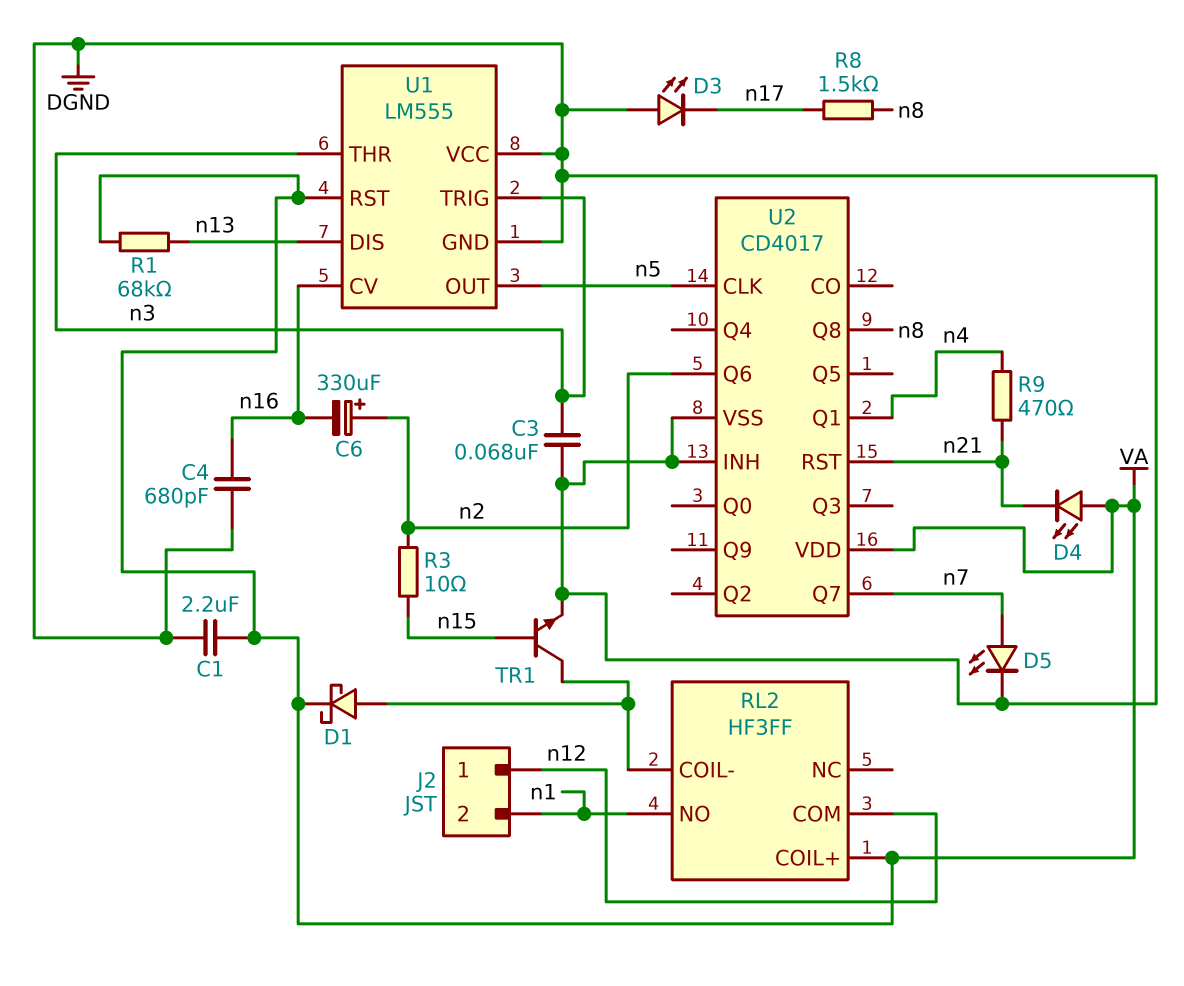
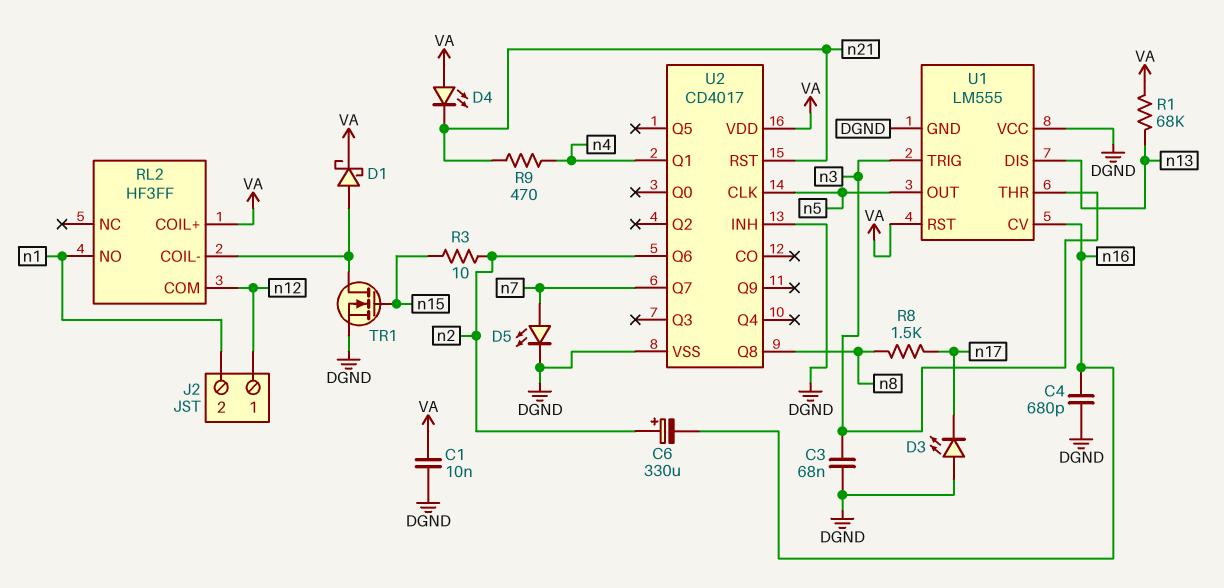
C1: 2.2uF (DGND, VA) -> 10nF (DGND, VA)
TR1: NPN (B n15, C RL2/COIL-, E DGND) -> NMOS (G n15, D RL2/COIL-, S DGND)

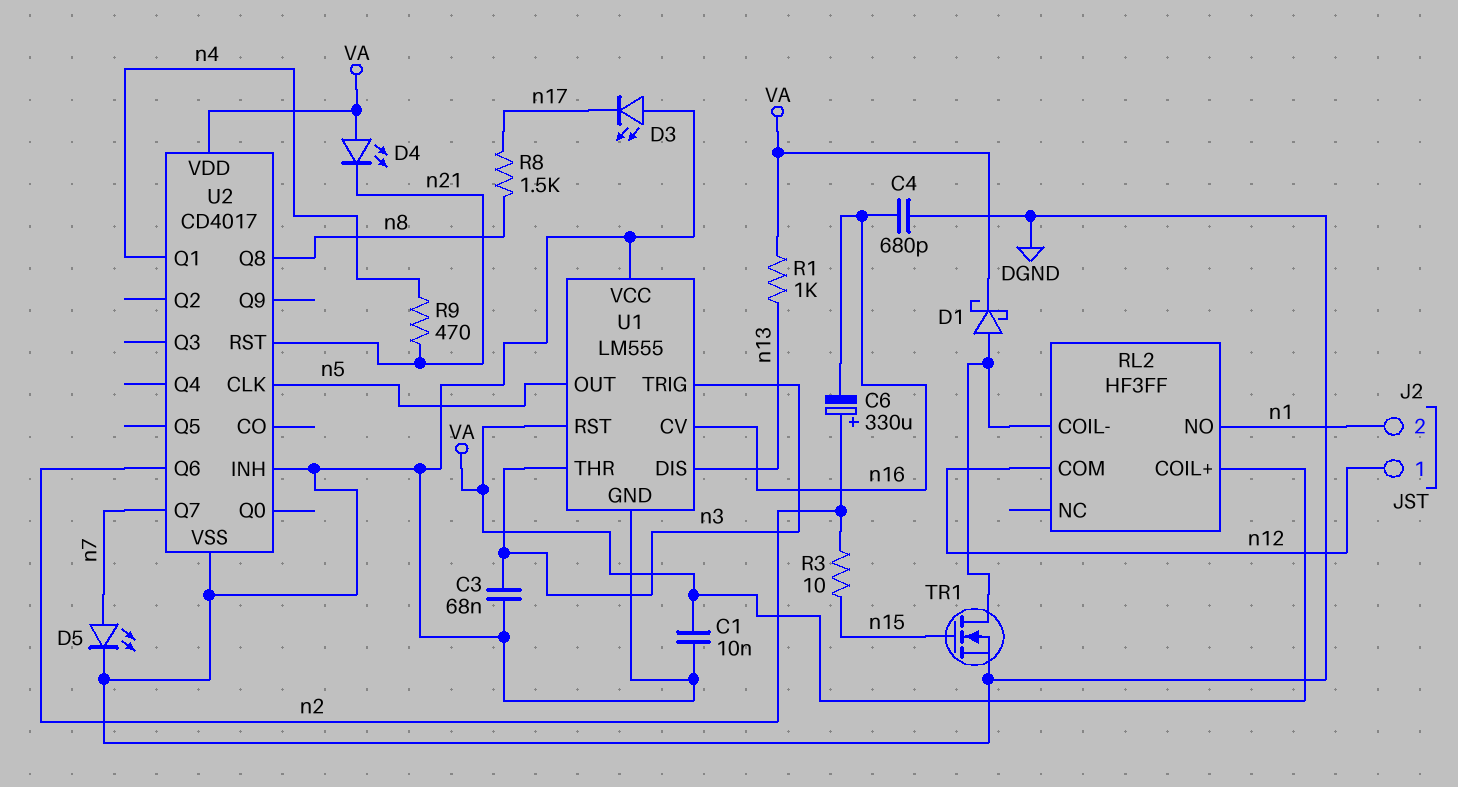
R1: 68k (VA, n13) -> 1k (VA, n13)

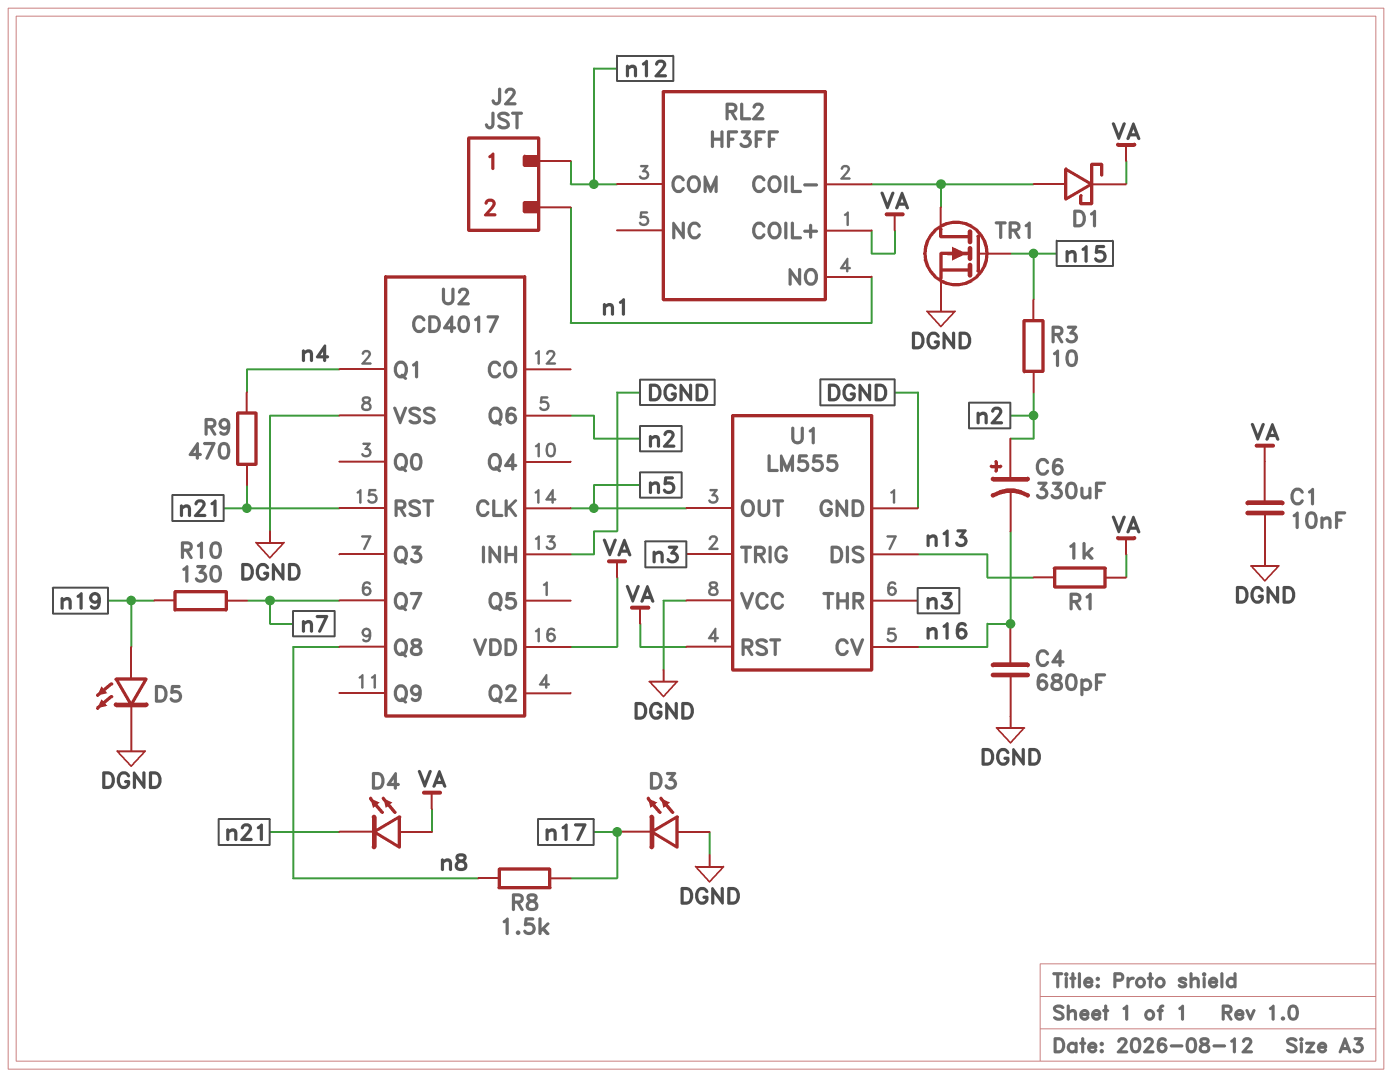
C3: 68nF (DGND, n3) -> none
D5: LED (A n7, K DGND) -> LED (A n19, K DGND)
R10: none -> 130 (n7, n19)

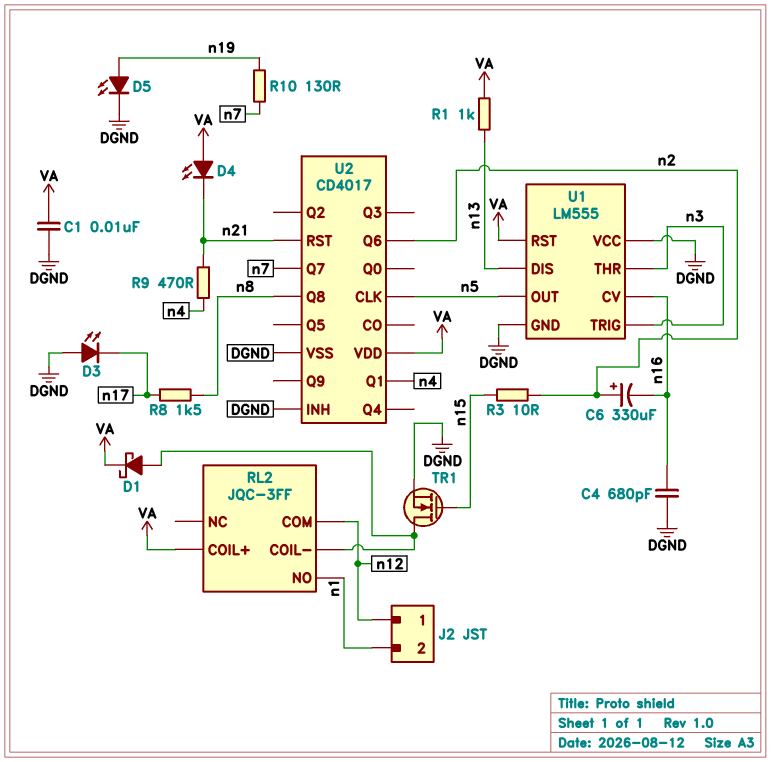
RL2: HF3FF -> JQC-3FF

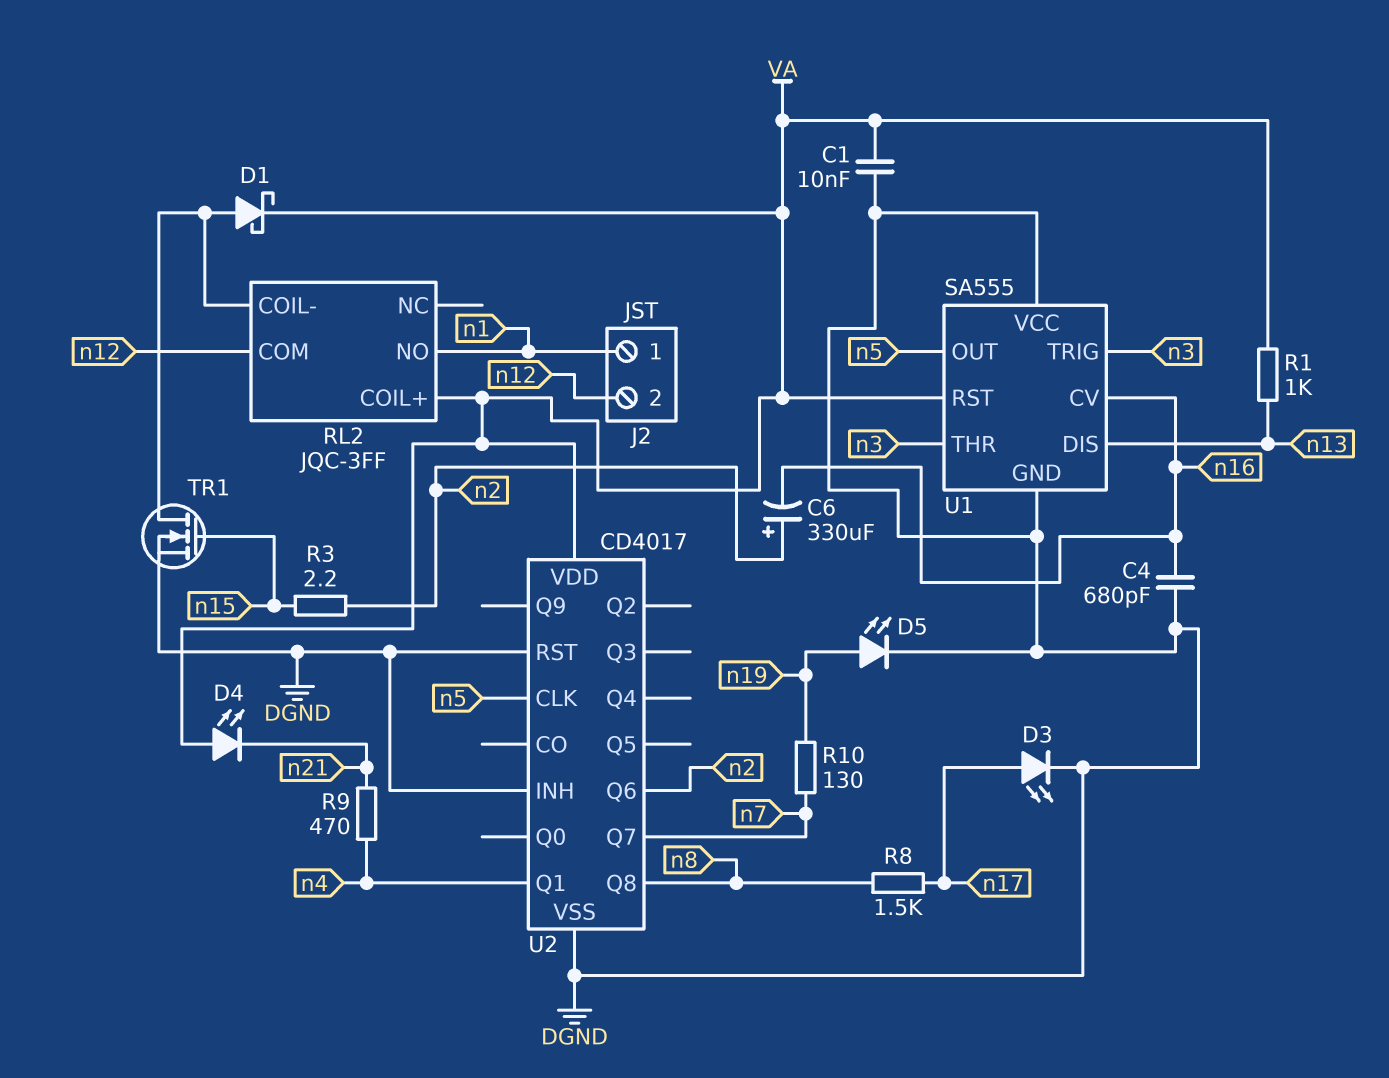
D3: LED (A DGND, K n17) -> LED (A n17, K DGND)
J2 pin 1: n12 -> n1
J2 pin 2: n1 -> n12
R3: 10 (n2, n15) -> 2.2 (n2, n15)
U1: LM555 -> SA555
U2 pin RST: n21 -> DGND

